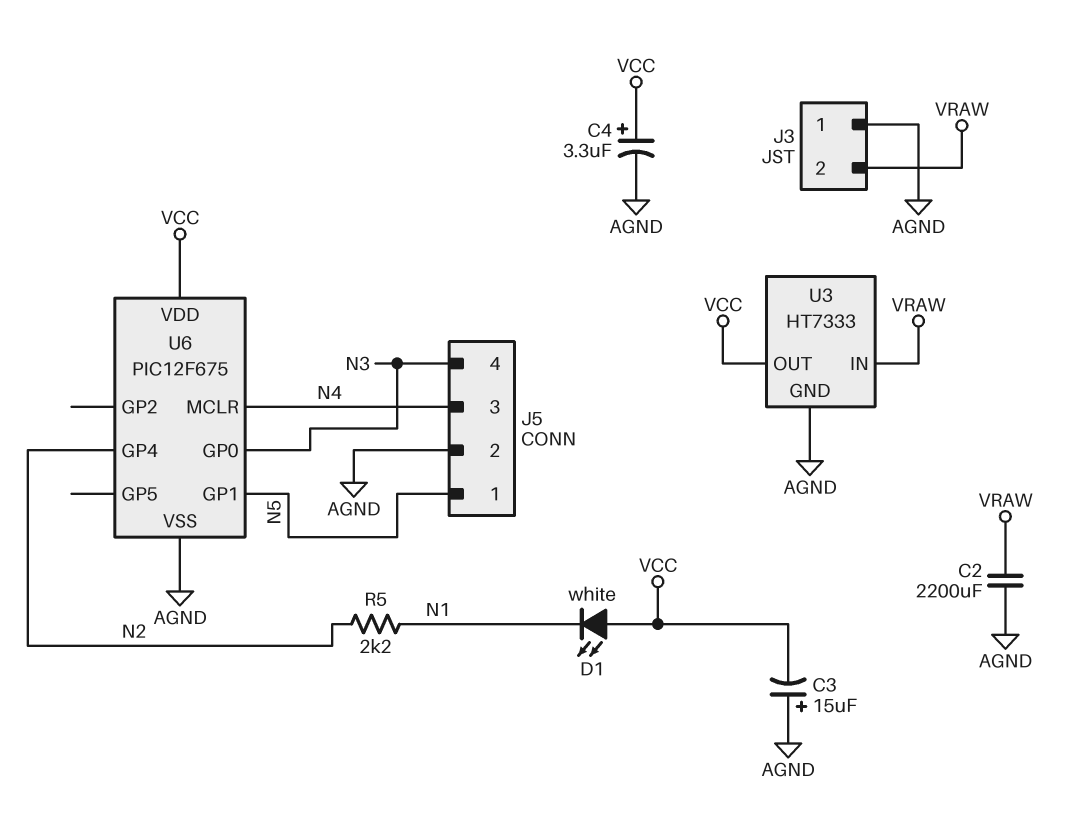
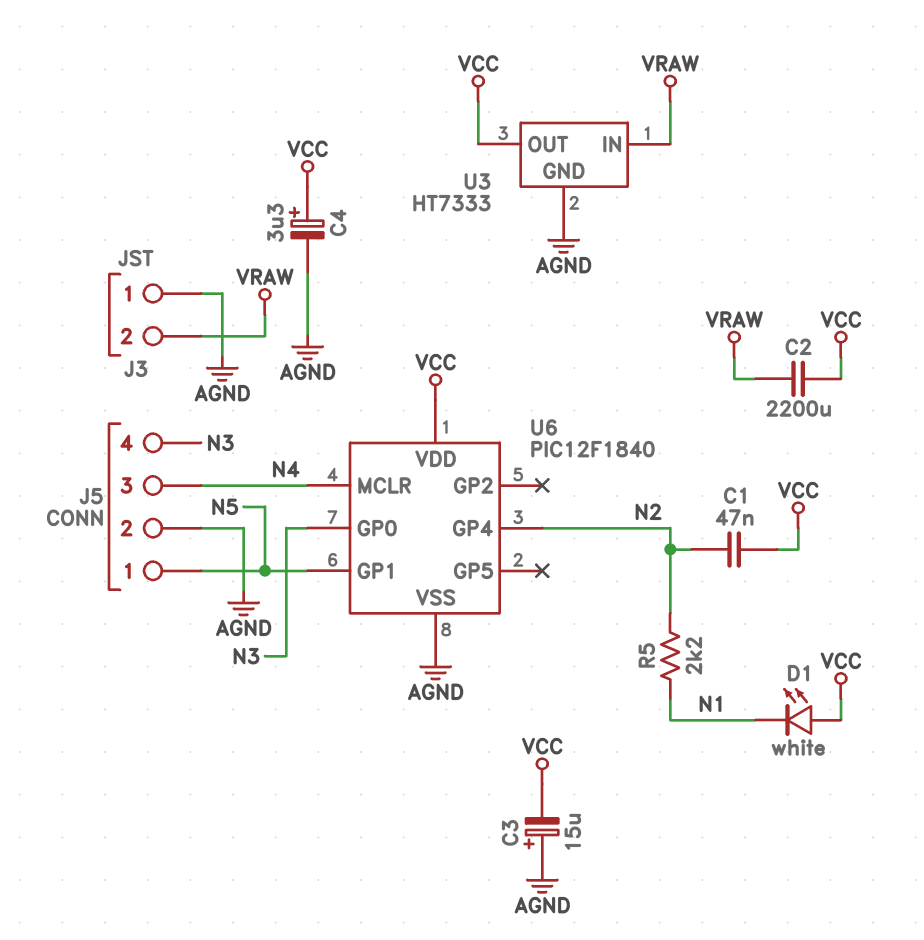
C1: none -> 47nF (N2, VCC)
C2: 2200uF (AGND, VRAW) -> 2200uF (VCC, VRAW)
U6: PIC12F675 -> PIC12F1840

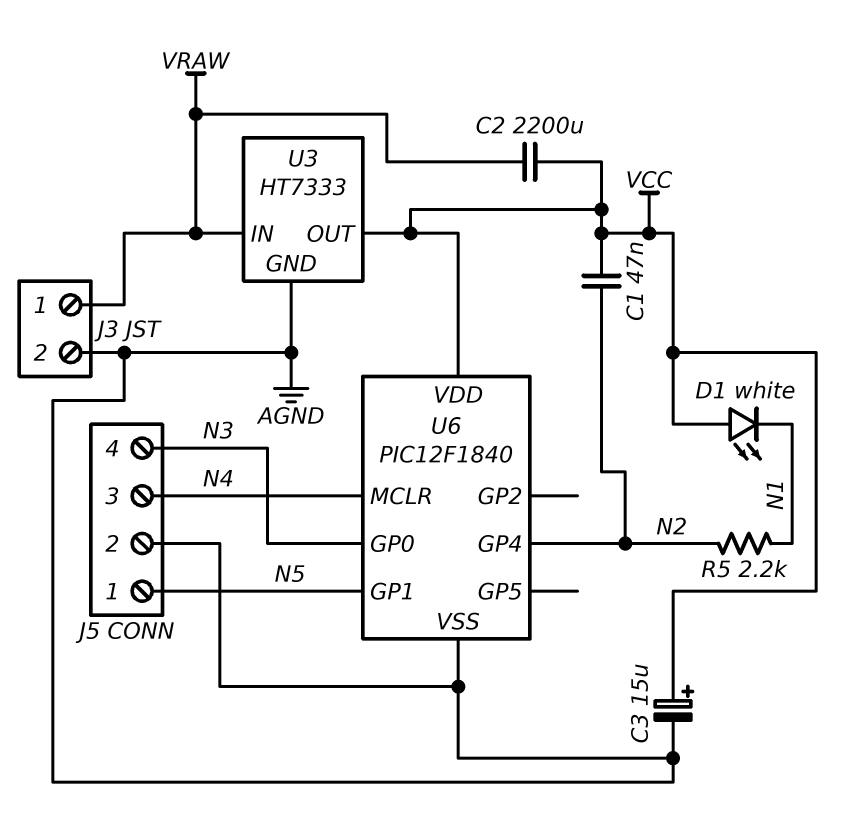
C3: 15uF (plus AGND, minus VCC) -> 15uF (plus VCC, minus AGND)
C4: 3.3uF (plus VCC, minus AGND) -> none
J3 pin 1: AGND -> VRAW
J3 pin 2: VRAW -> AGND

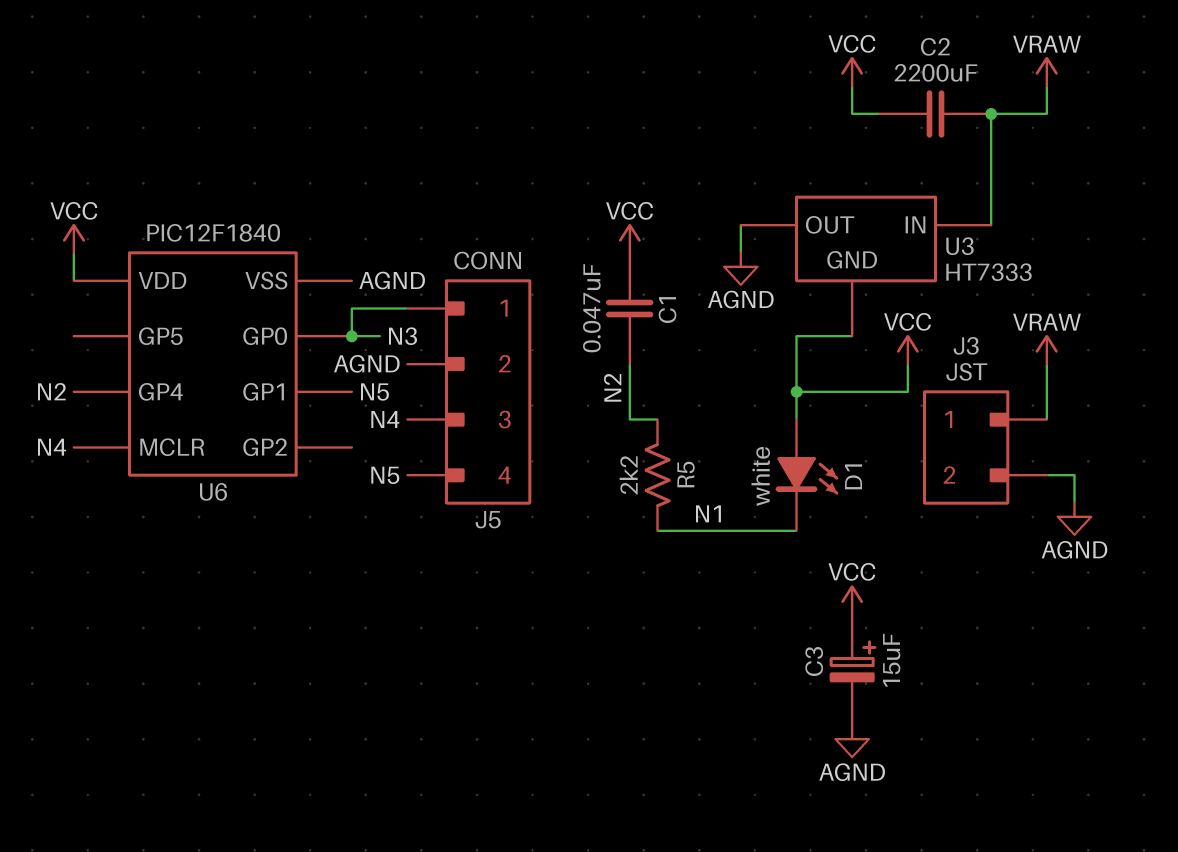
J5 pin 1: N5 -> N3
J5 pin 4: N3 -> N5
U3 pin GND: AGND -> VCC
U3 pin OUT: VCC -> AGND

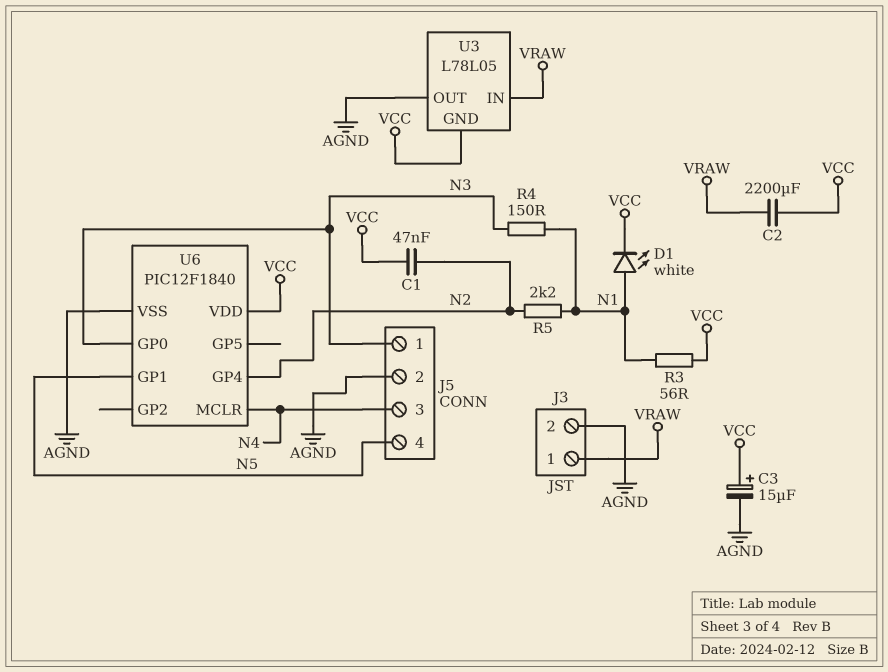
D1: LED white (A VCC, K N1) -> LED white (A N1, K VCC)
R3: none -> 56 (N1, VCC)
R4: none -> 150 (N1, N3)
U3: HT7333 -> L78L05

